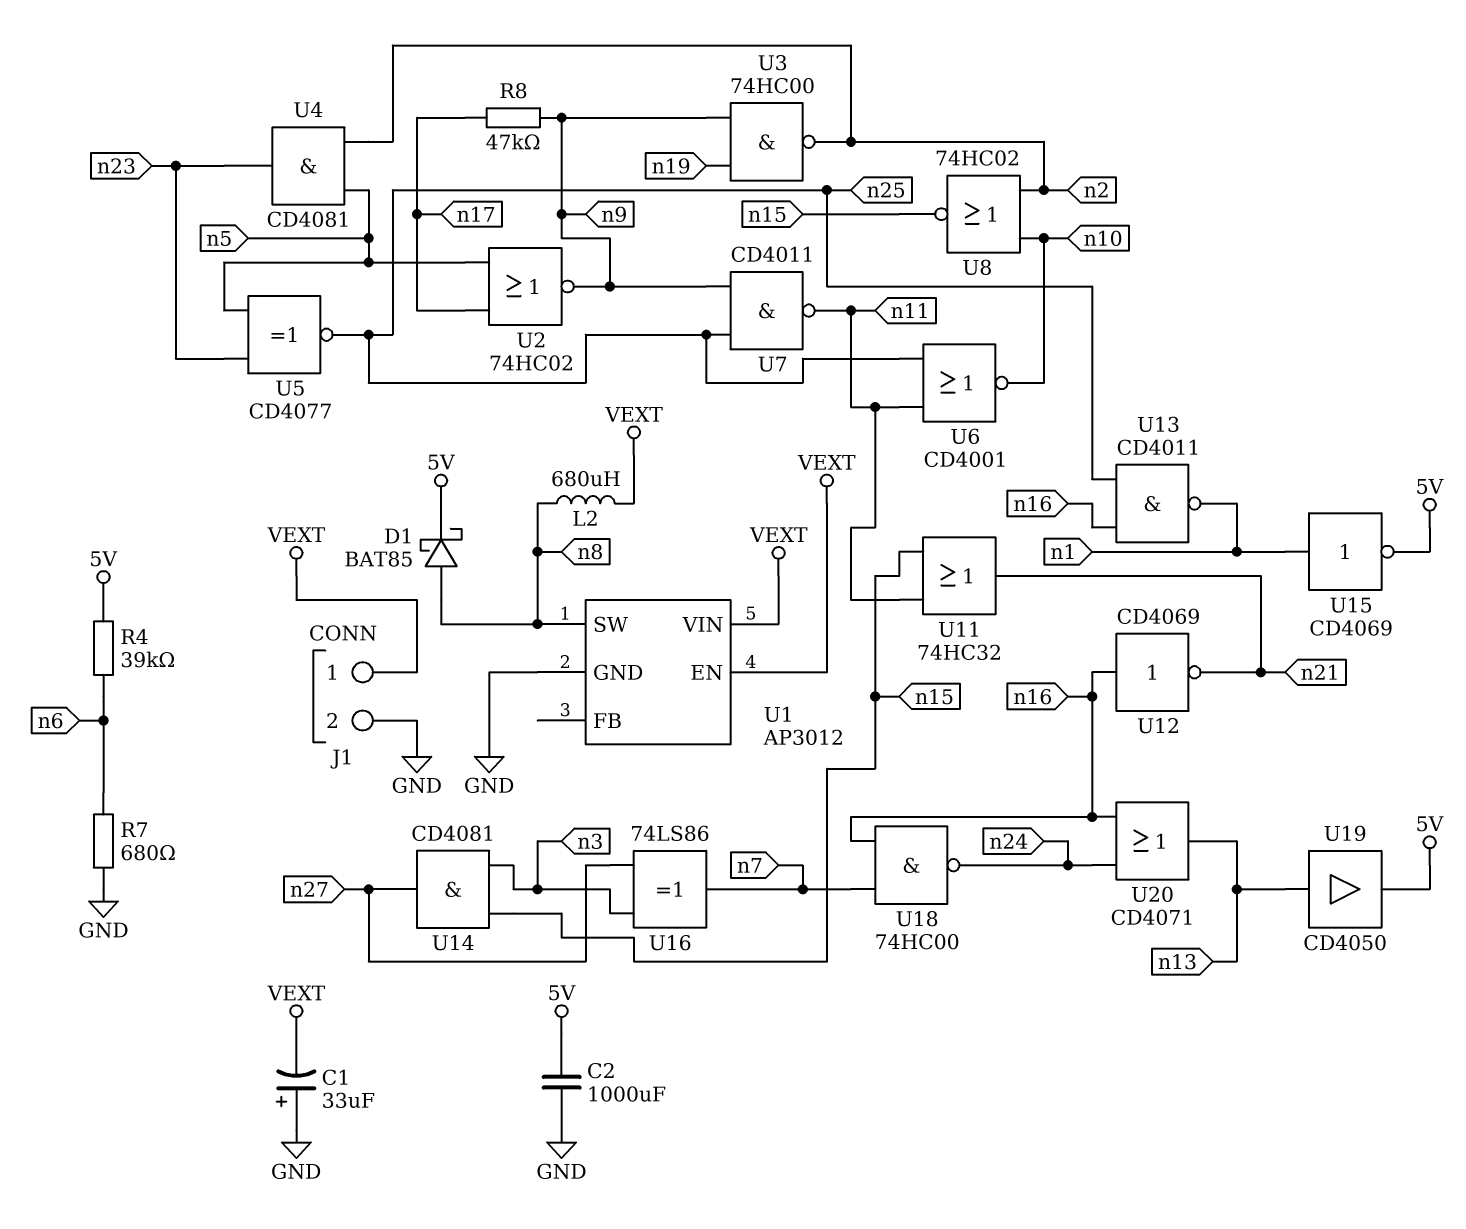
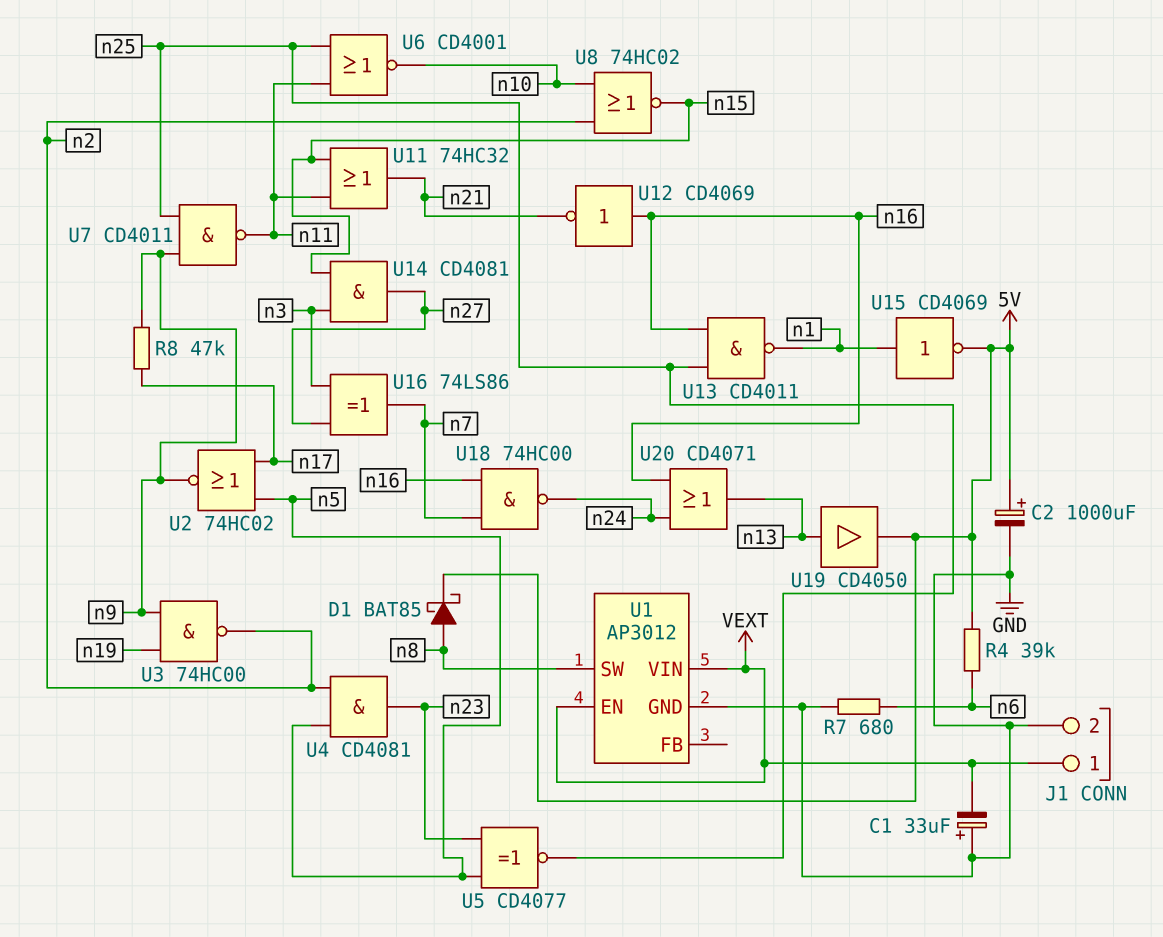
C2: 1000uF (5V, GND) -> 1000uF (plus 5V, minus GND)
L2: 680uH (VEXT, n8) -> none

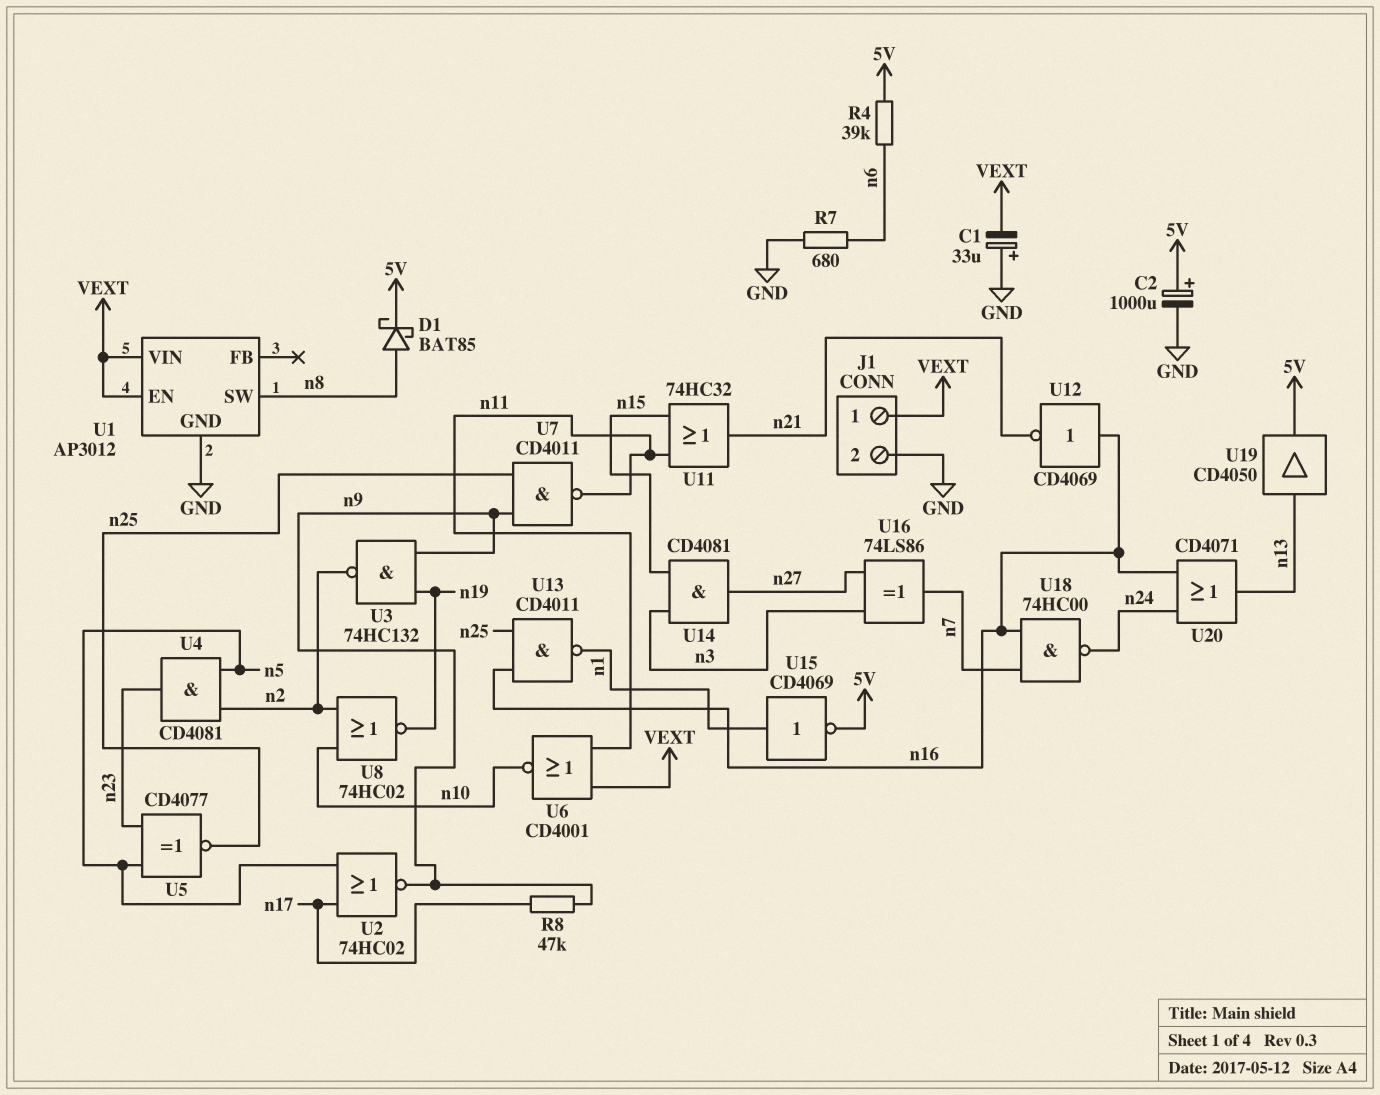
U3: NAND 74HC00 (in n9, in n19, out n2) -> NAND 74HC132 (in n9, in n19, out n2)
U6: NOR CD4001 (in n11, in n25, out n10) -> NOR CD4001 (in VEXT, in n11, out n10)
U8: NOR 74HC02 (in n2, in n10, out n15) -> NOR 74HC02 (in n2, in n10, out n19)

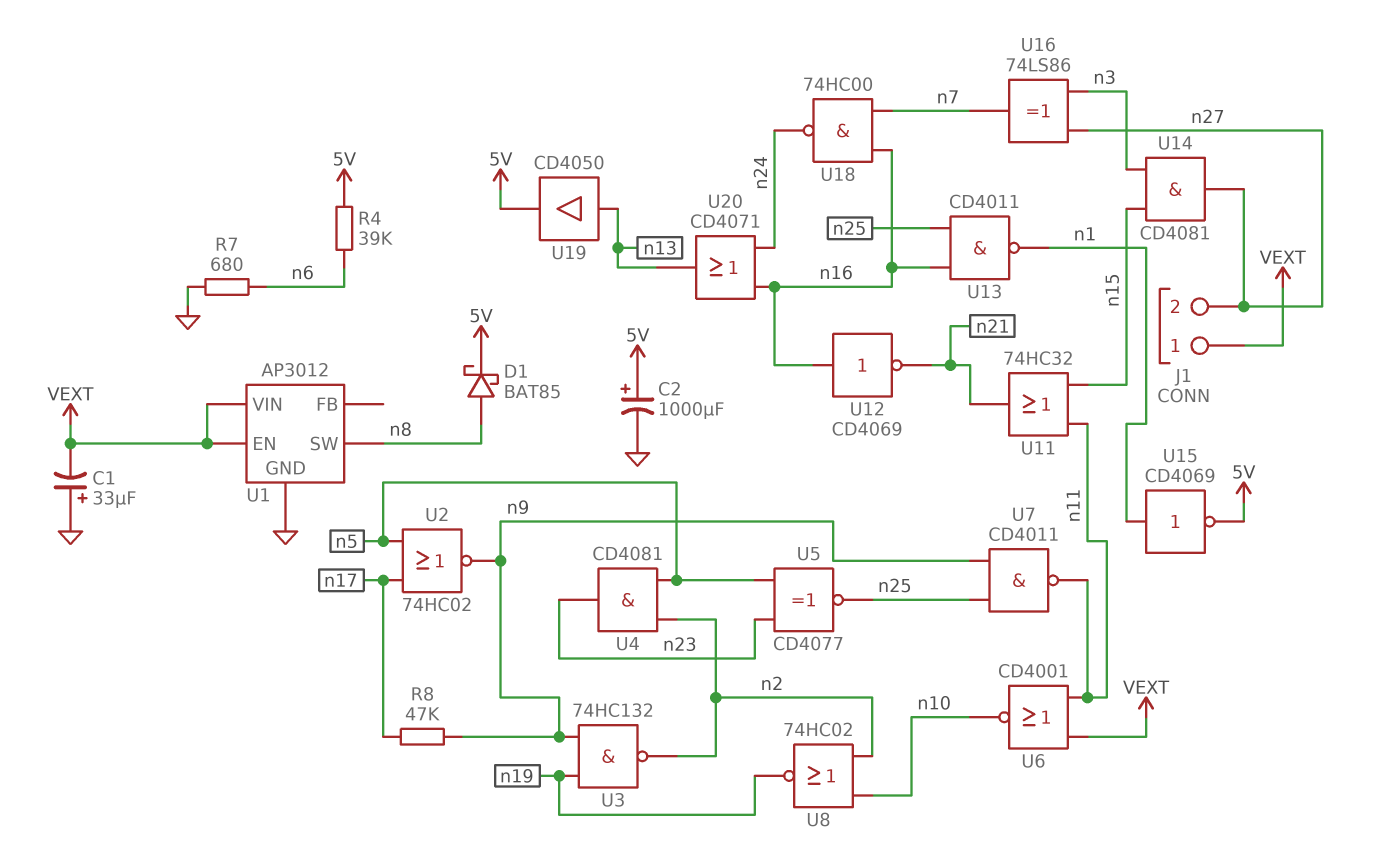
J1 pin 2: GND -> n27

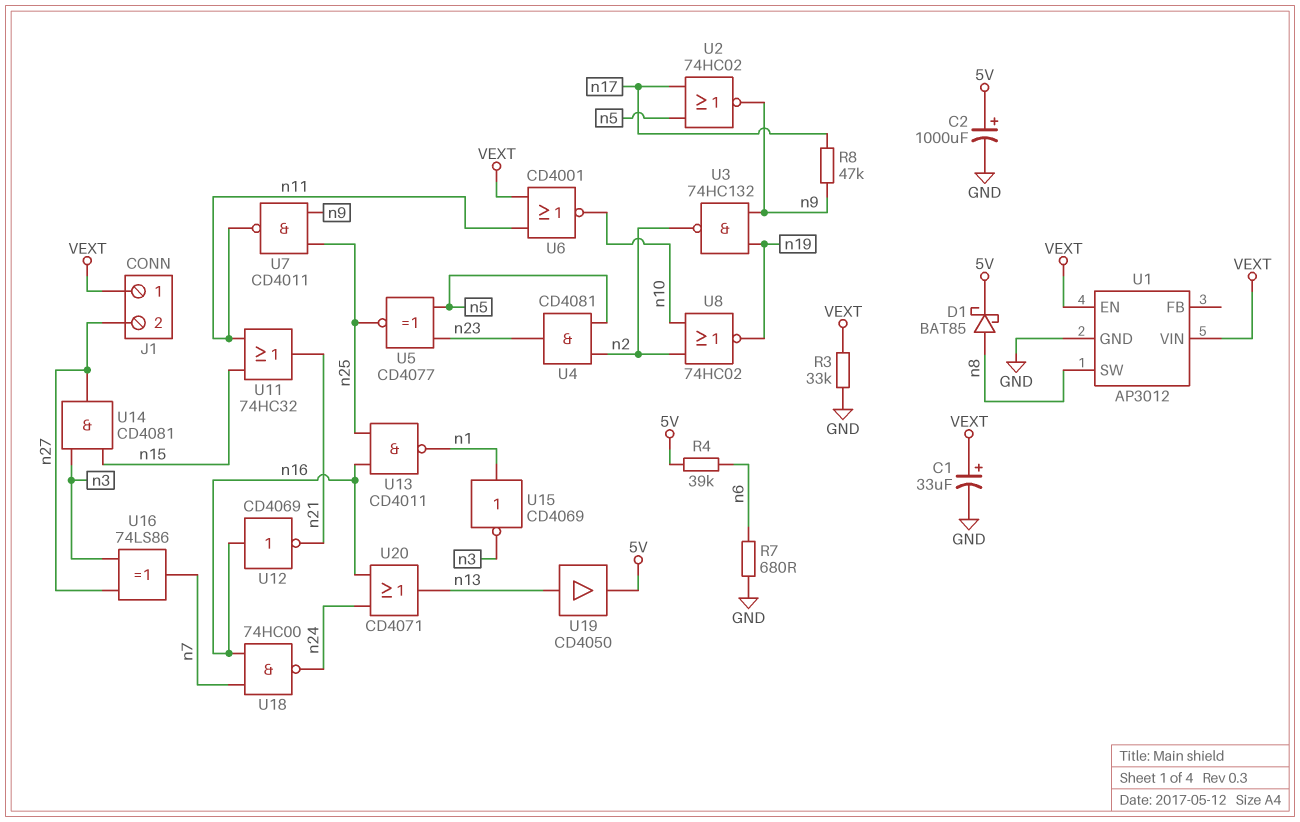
C1: 33uF (plus GND, minus VEXT) -> 33uF (plus VEXT, minus GND)
R3: none -> 33k (GND, VEXT)
U15: NOT CD4069 (in n1, out 5V) -> NOT CD4069 (in n1, out n3)

